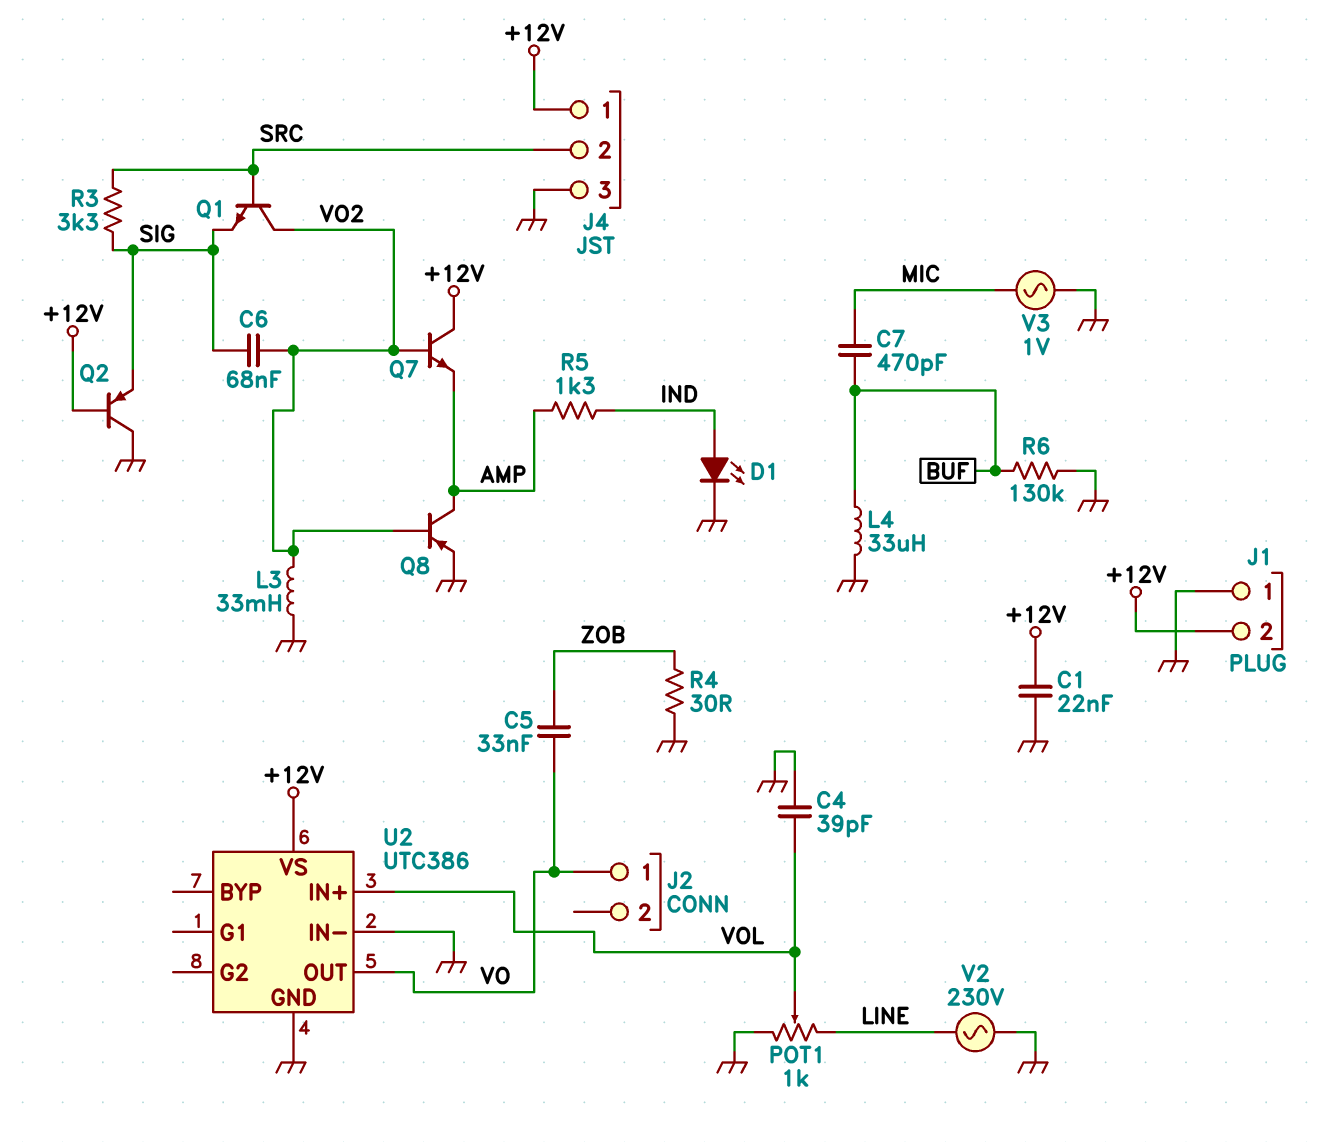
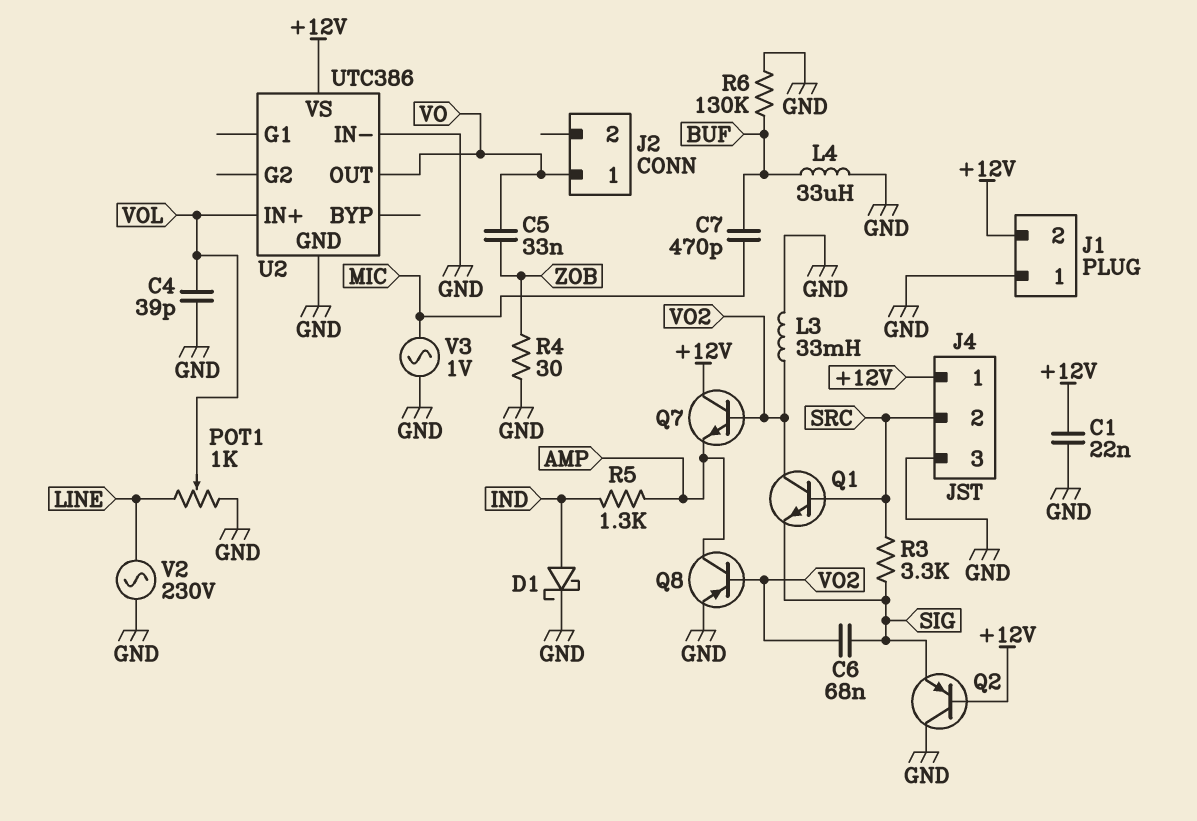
D1: LED (A IND, K GND) -> schottky (A IND, K GND)

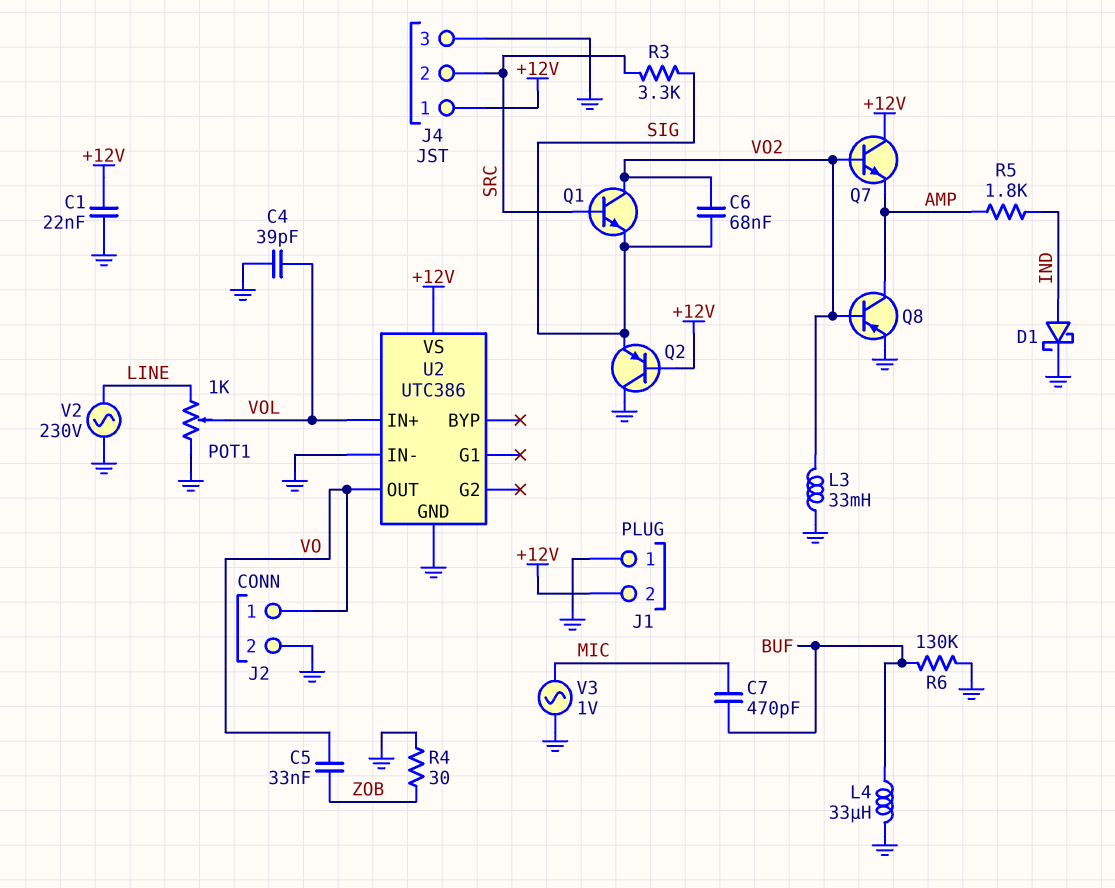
J2 pin 2: none -> GND
R5: 1.3k (AMP, IND) -> 1.8k (AMP, IND)

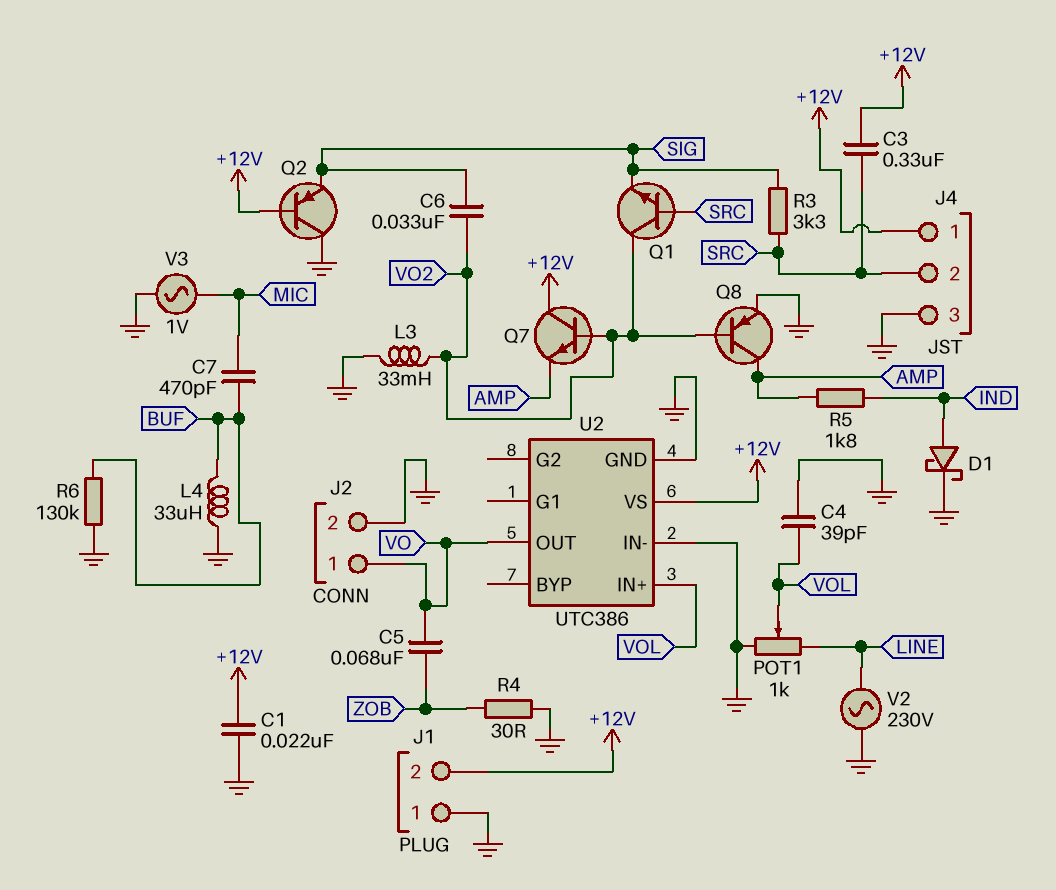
C3: none -> 330nF (+12V, SRC)
C5: 33nF (VO, ZOB) -> 68nF (VO, ZOB)
C6: 68nF (SIG, VO2) -> 33nF (SIG, VO2)

